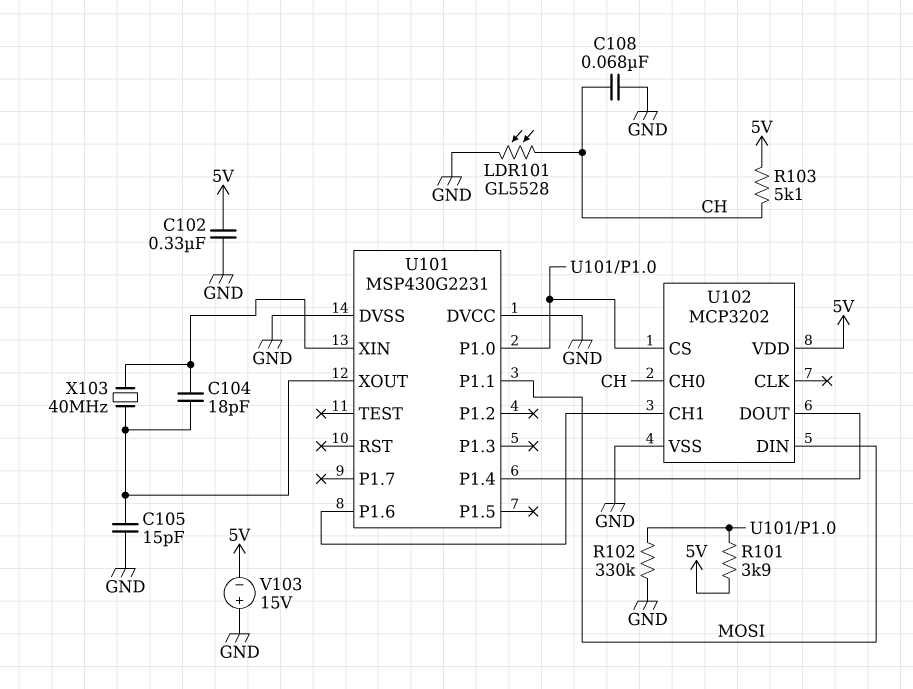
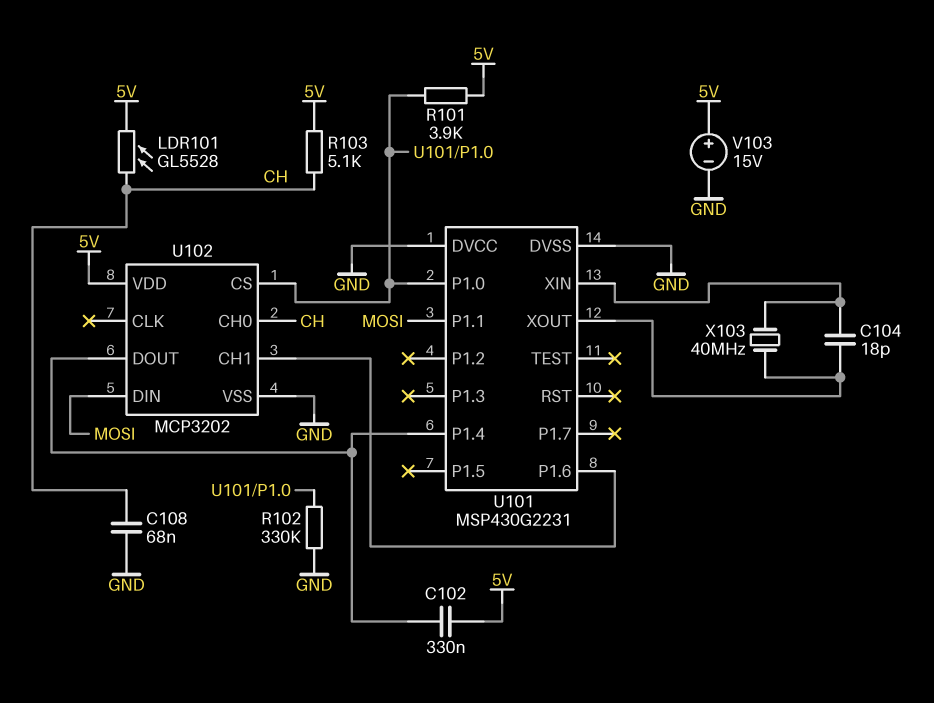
C102: 330nF (5V, GND) -> 330nF (5V, U101/P1.4)
C105: 15pF (GND, U101/XOUT) -> none
LDR101: GL5528 (CH, GND) -> GL5528 (5V, CH)
V103: 15V (plus GND, minus 5V) -> 15V (plus 5V, minus GND)

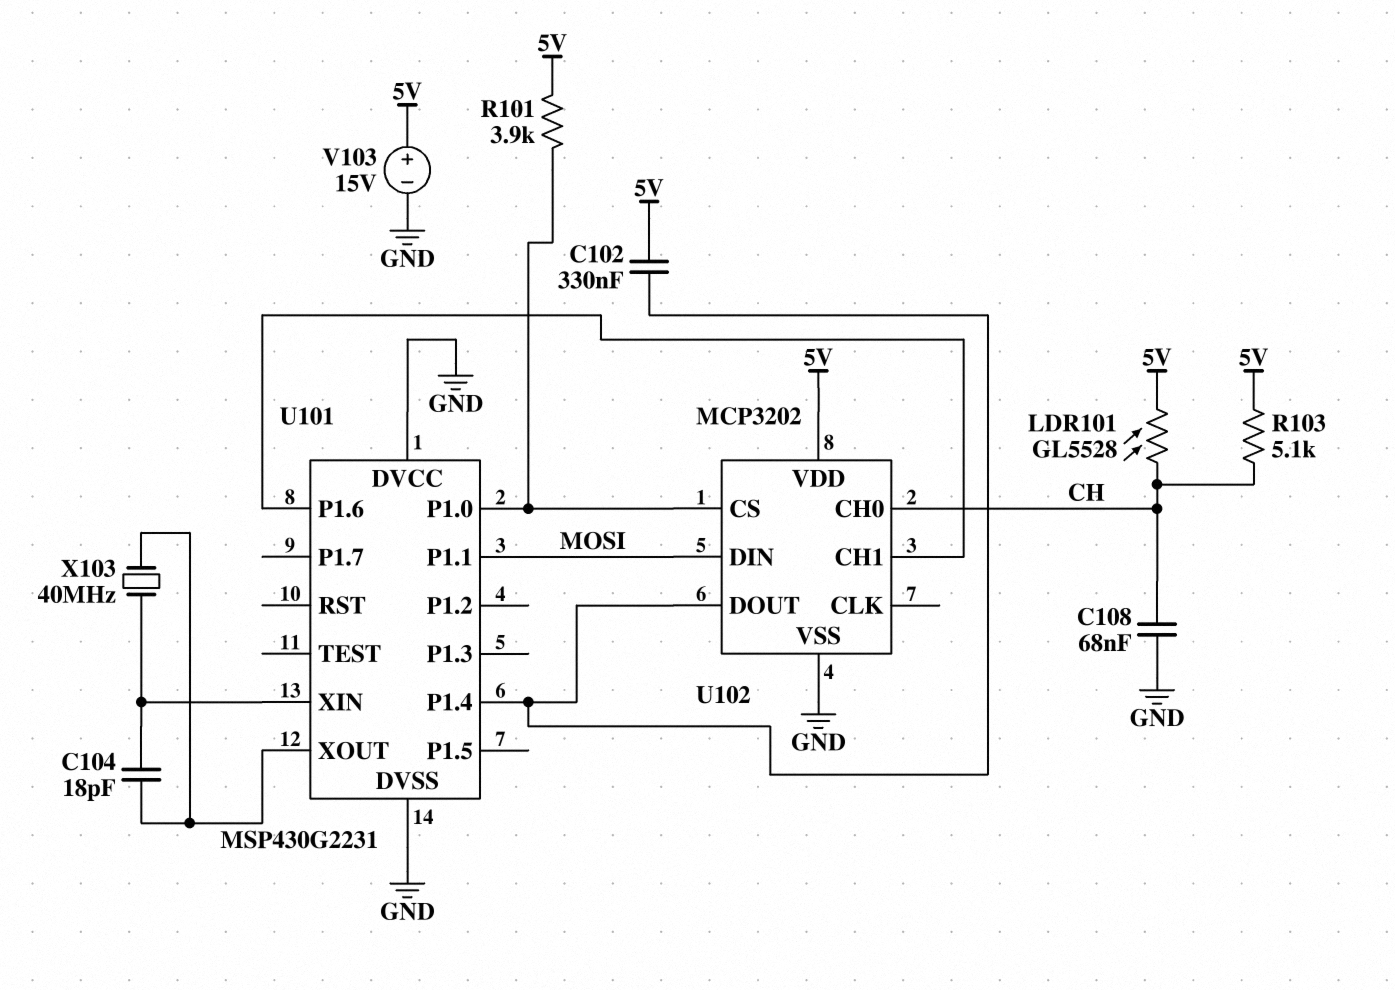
R102: 330k (GND, U101/P1.0) -> none

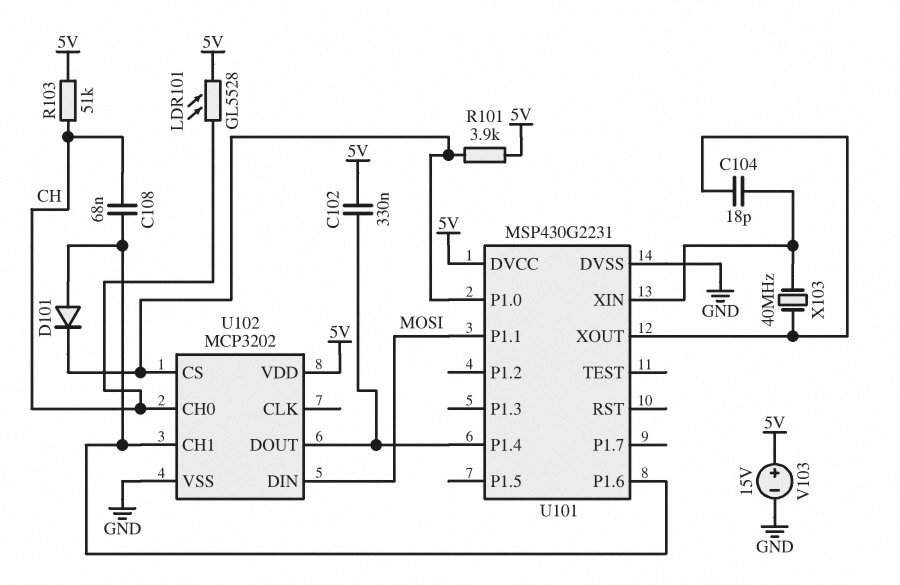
C108: 68nF (CH, GND) -> 68nF (CH, U101/P1.6)
D101: none -> diode (A U101/P1.6, K U101/P1.0)
R103: 5.1k (5V, CH) -> 51k (5V, CH)
U101 pin DVCC: GND -> 5V

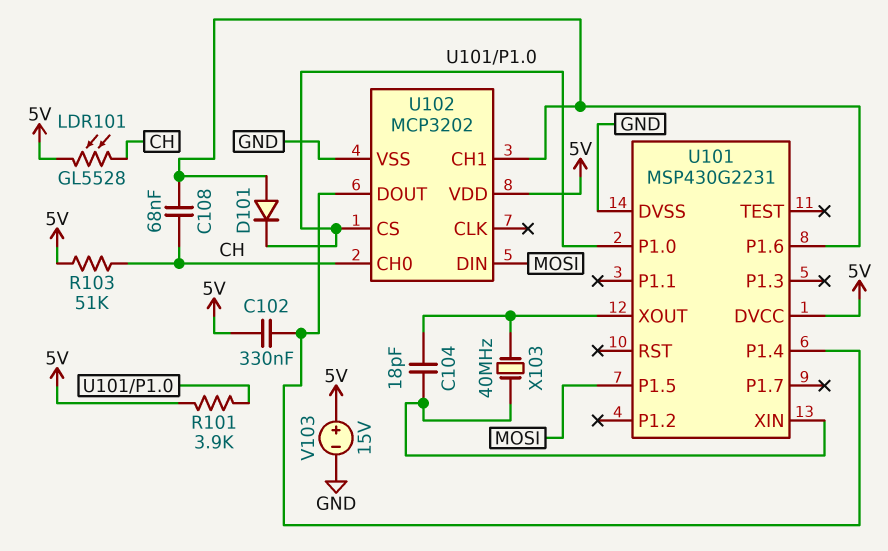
U101 pin P1.1: MOSI -> none
U101 pin P1.5: none -> MOSI

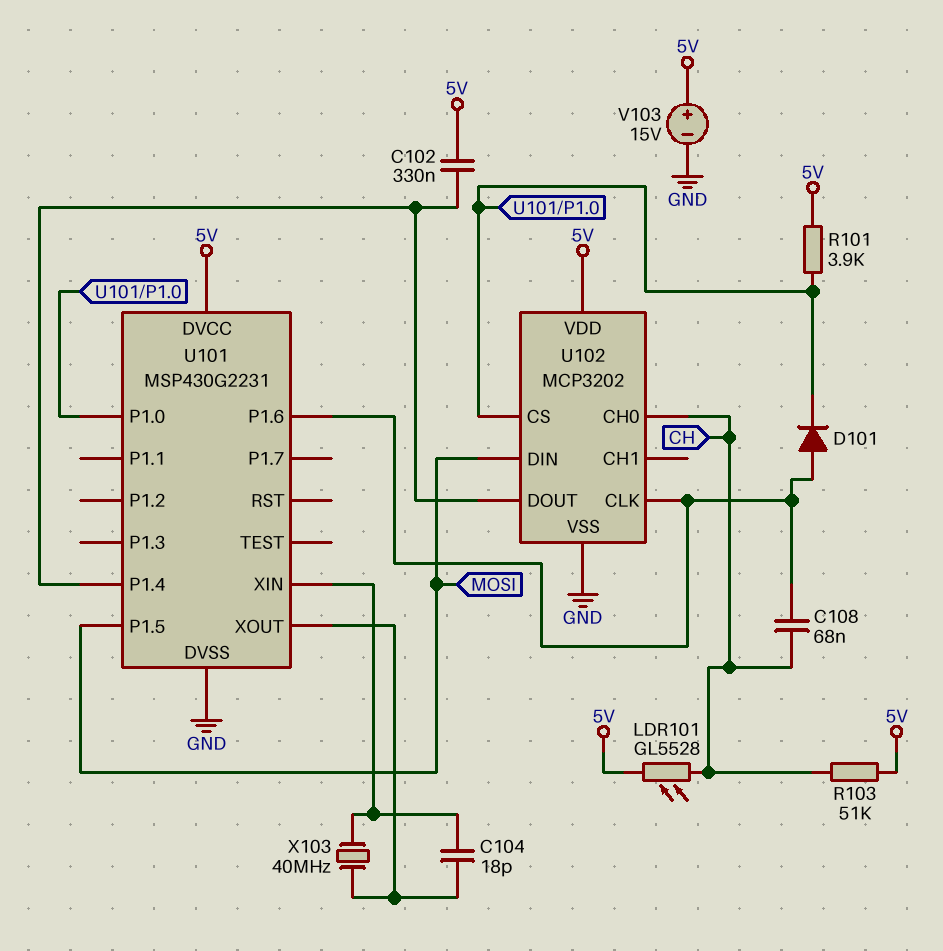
U102 pin CH1: U101/P1.6 -> none
U102 pin CLK: none -> U101/P1.6

